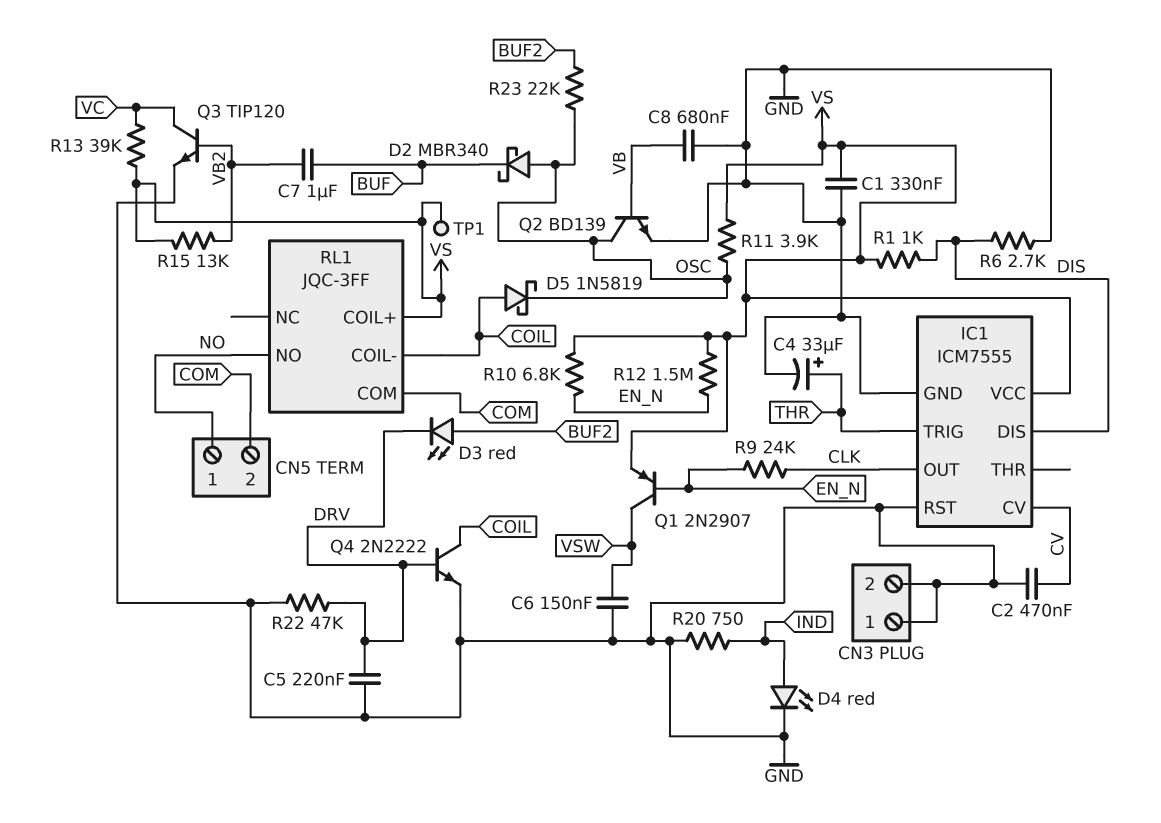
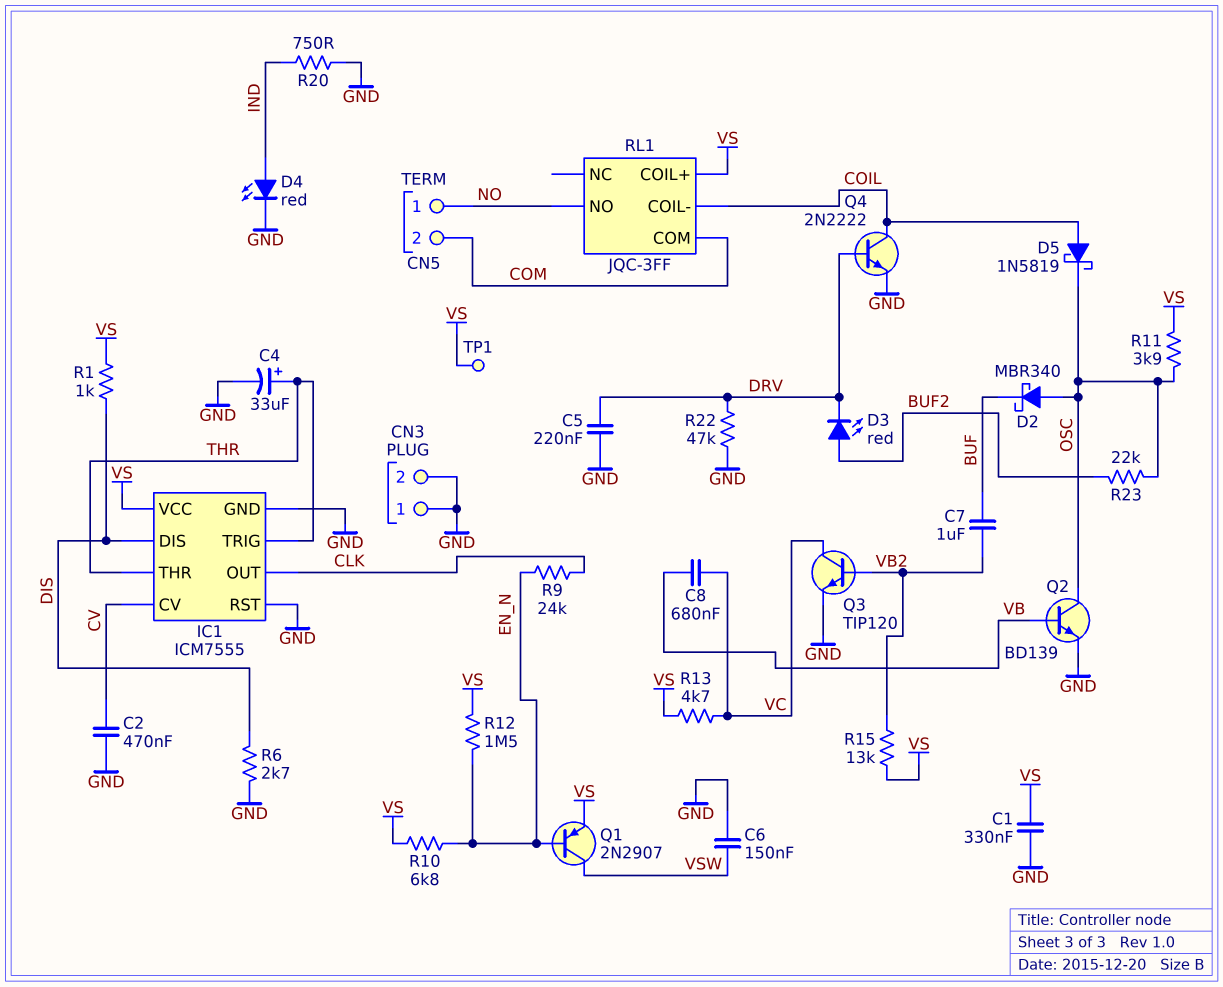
C8: 680nF (GND, VB) -> 680nF (VB, VC)
IC1 pin THR: none -> THR
R13: 39k (VC, VS) -> 4.7k (VC, VS)

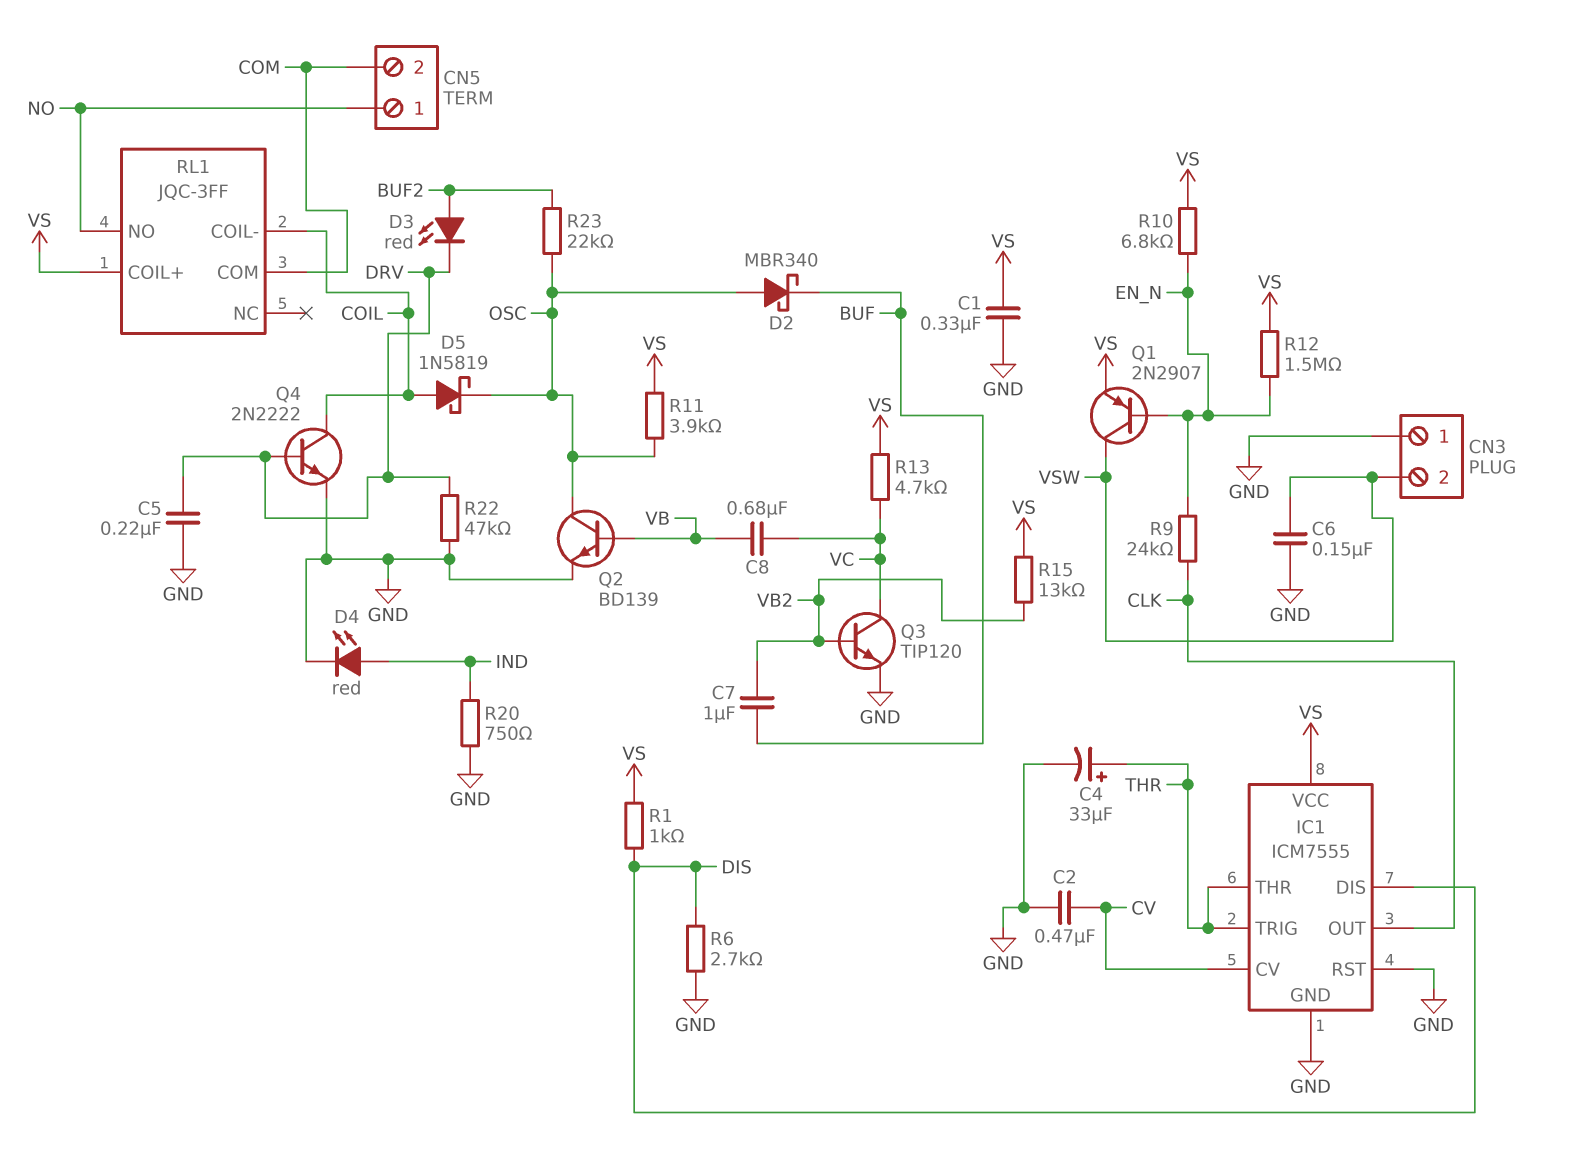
CN3 pin 2: GND -> VSW
TP1: test point (VS) -> none

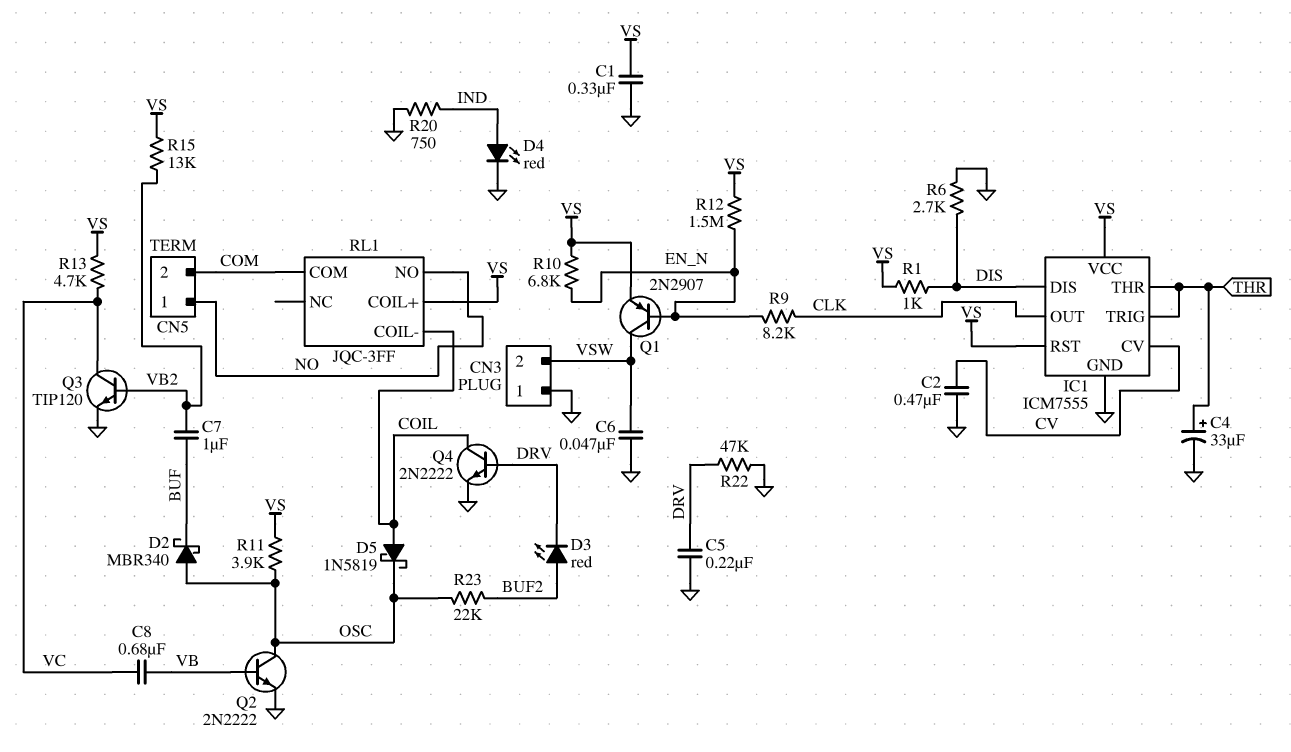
C6: 150nF (GND, VSW) -> 47nF (GND, VSW)
IC1 pin RST: GND -> VS
Q2: NPN BD139 (B VB, C OSC, E GND) -> NPN 2N2222 (B VB, C OSC, E GND)
R9: 24k (CLK, EN_N) -> 8.2k (CLK, EN_N)

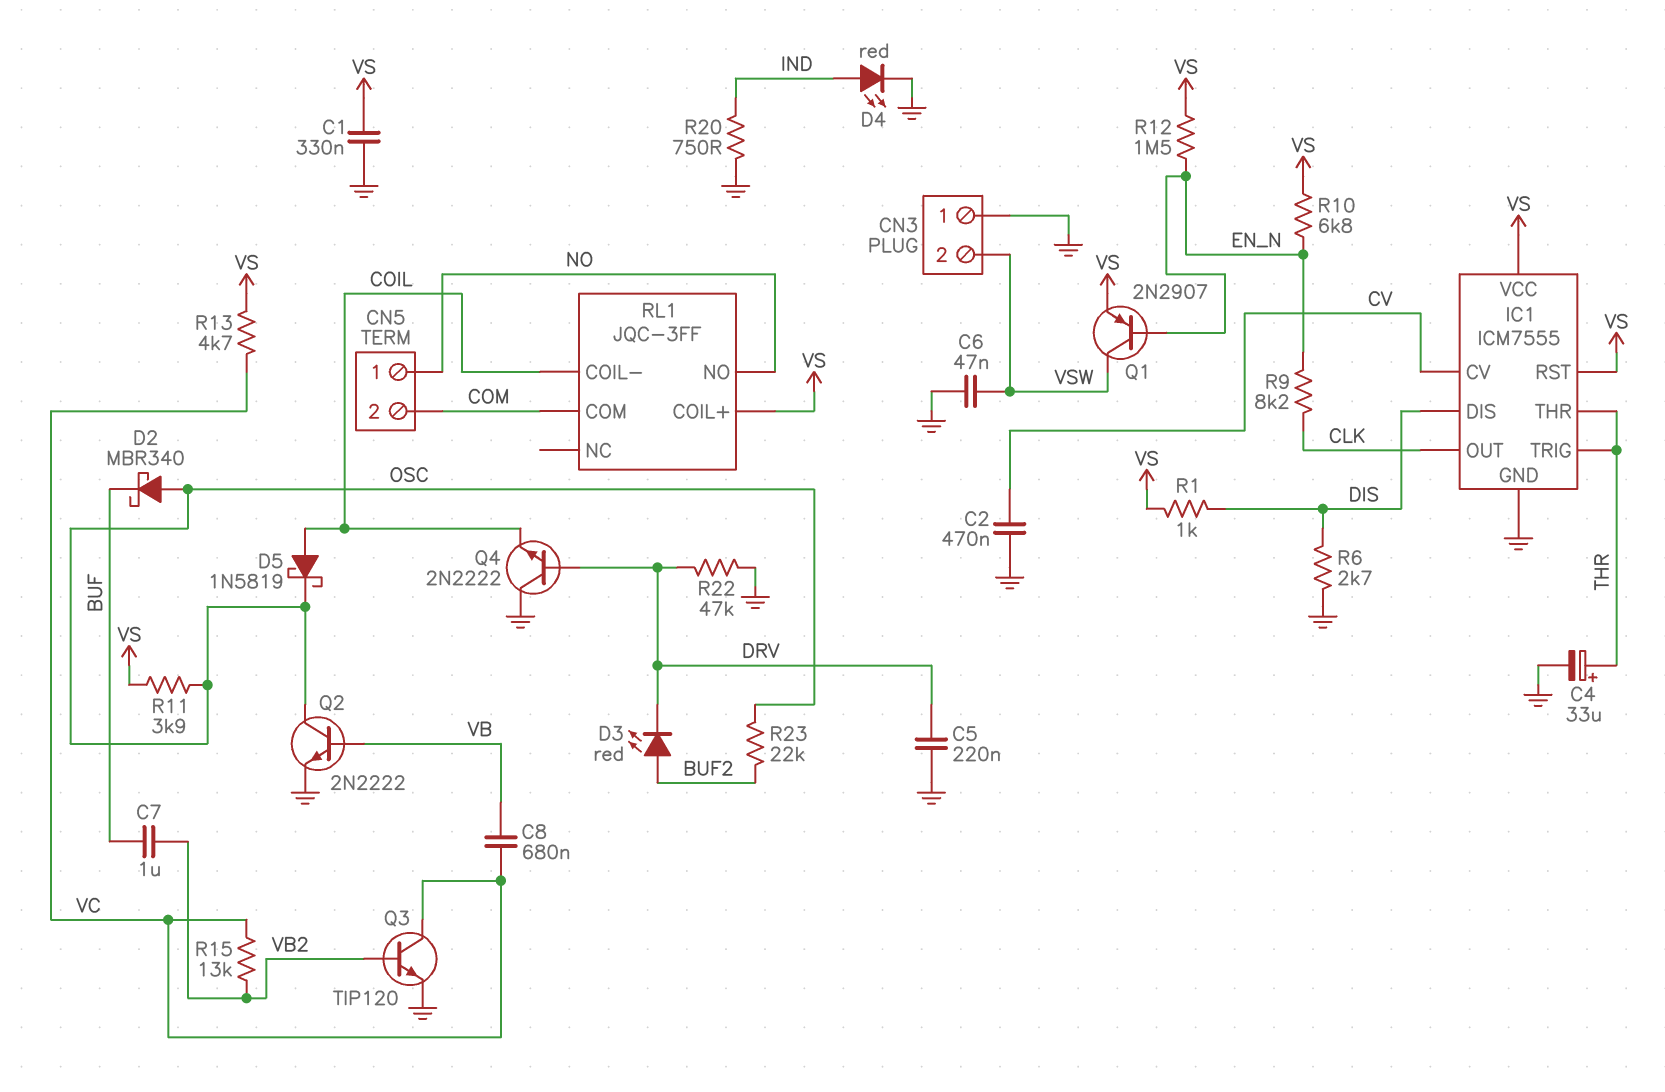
Q4: NPN 2N2222 (B DRV, C COIL, E GND) -> NPN 2N2222 (B DRV, C GND, E COIL)
R15: 13k (VB2, VS) -> 13k (VB2, VC)

